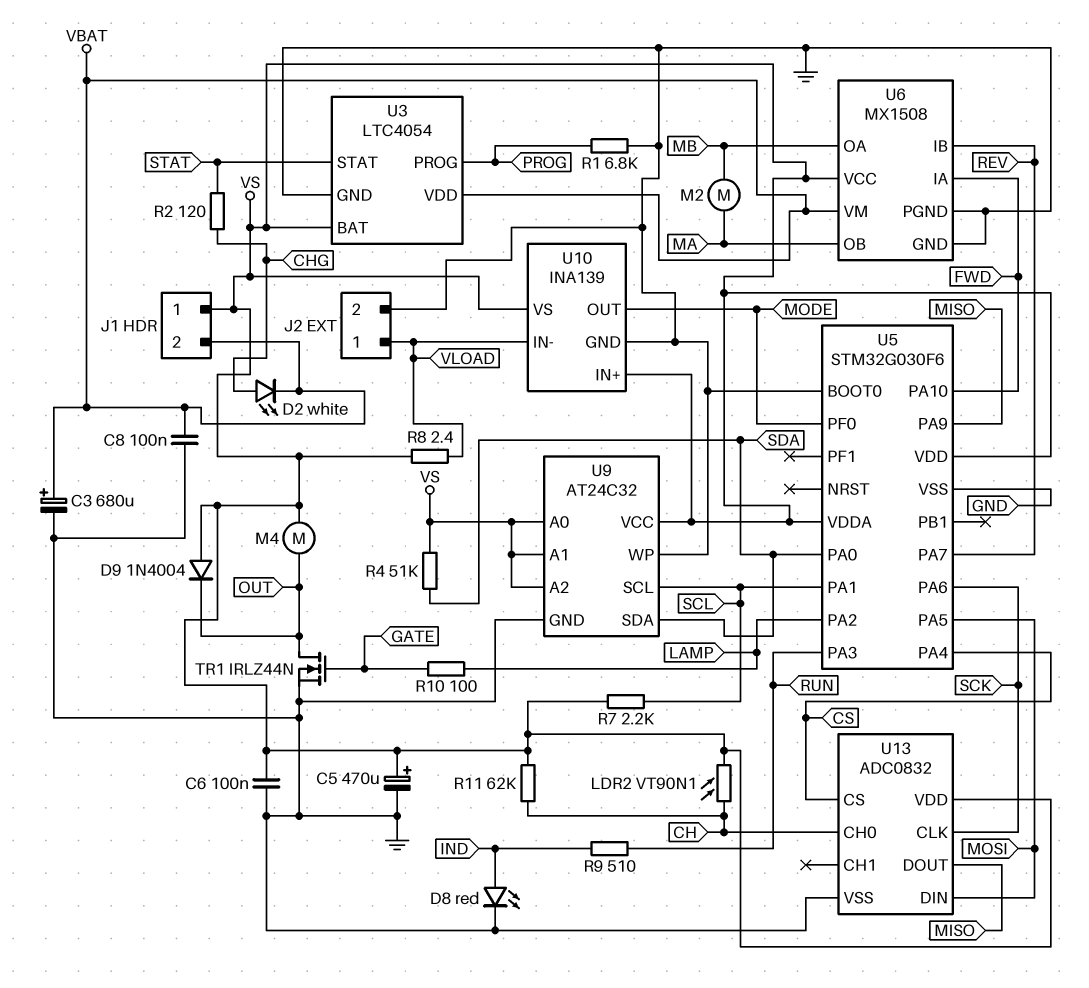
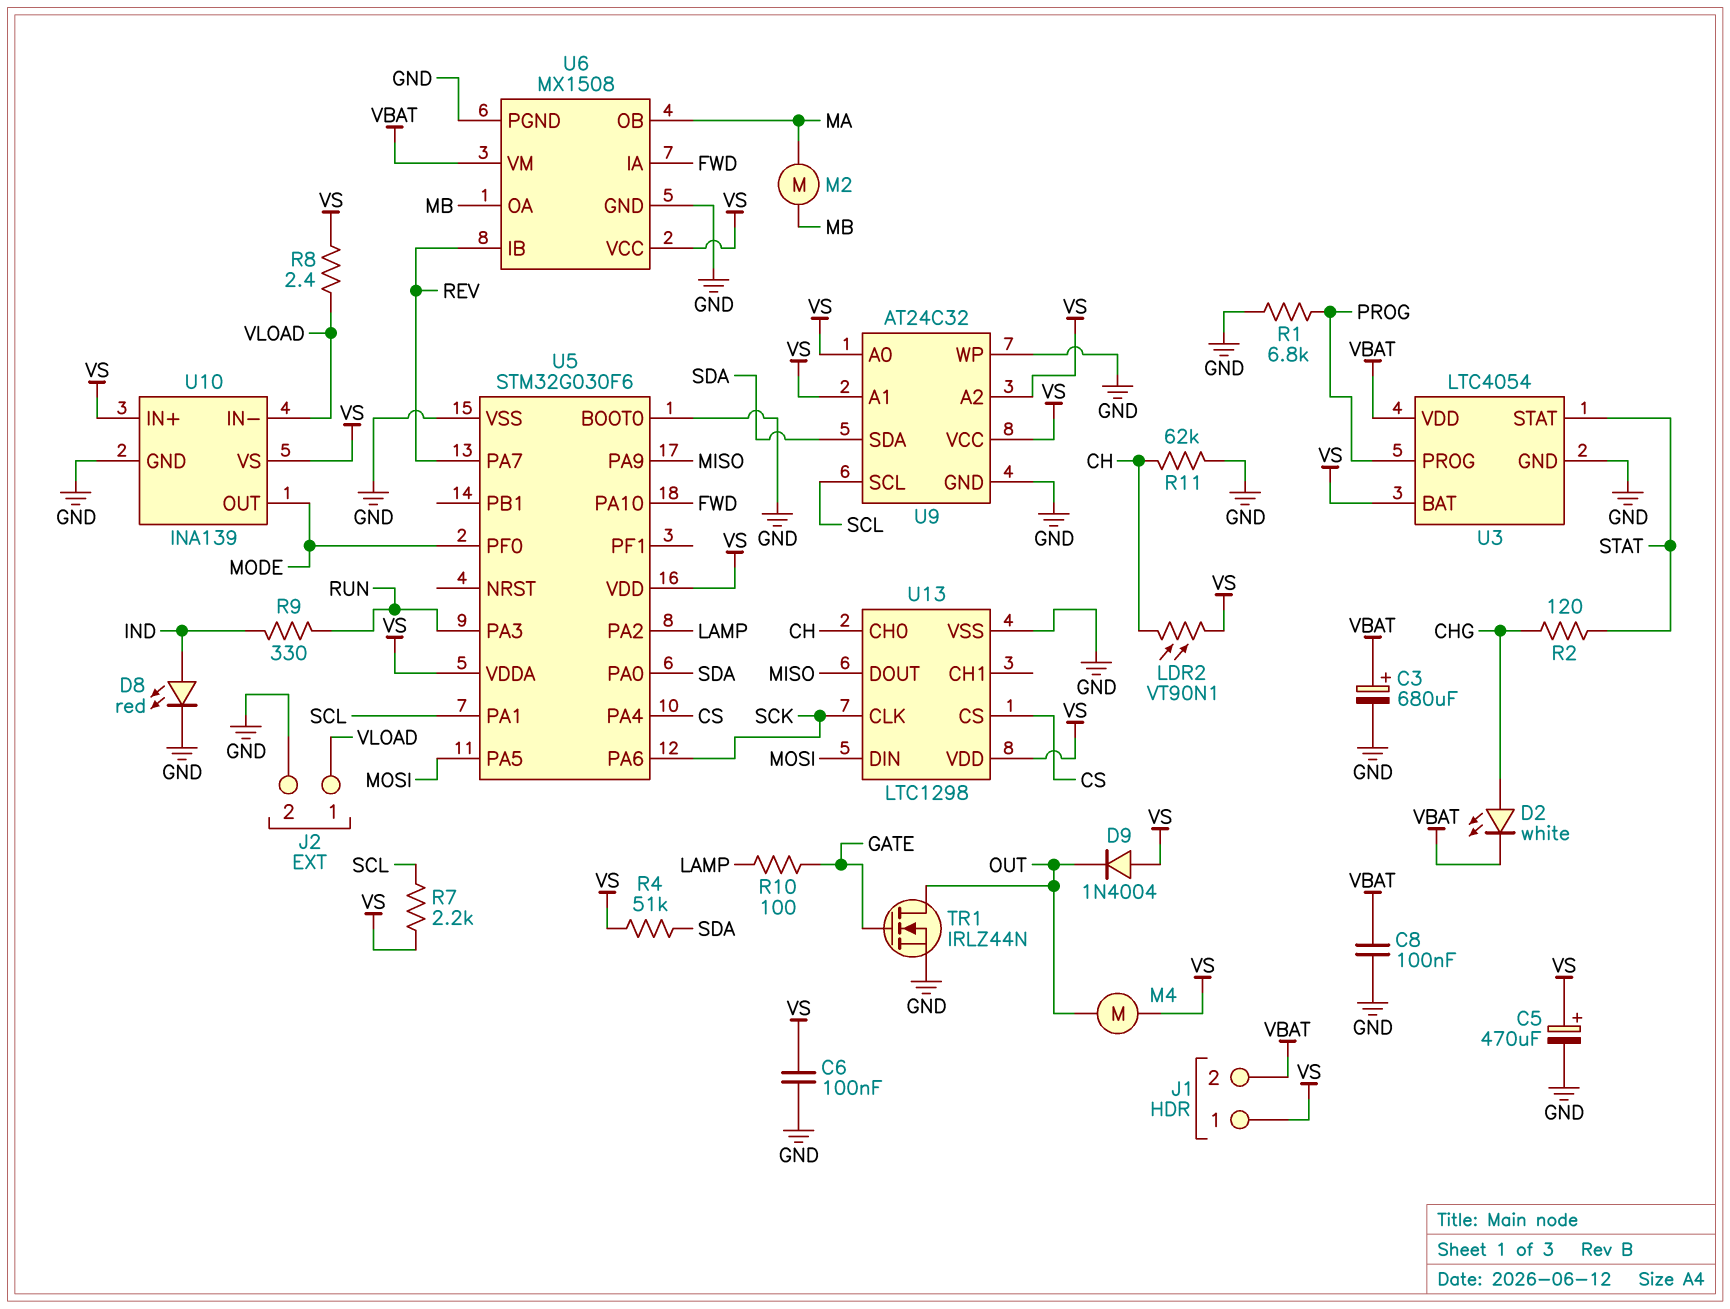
R9: 510 (IND, RUN) -> 330 (IND, RUN)
R11: 62k (CH, VS) -> 62k (CH, GND)
U13: ADC0832 -> LTC1298

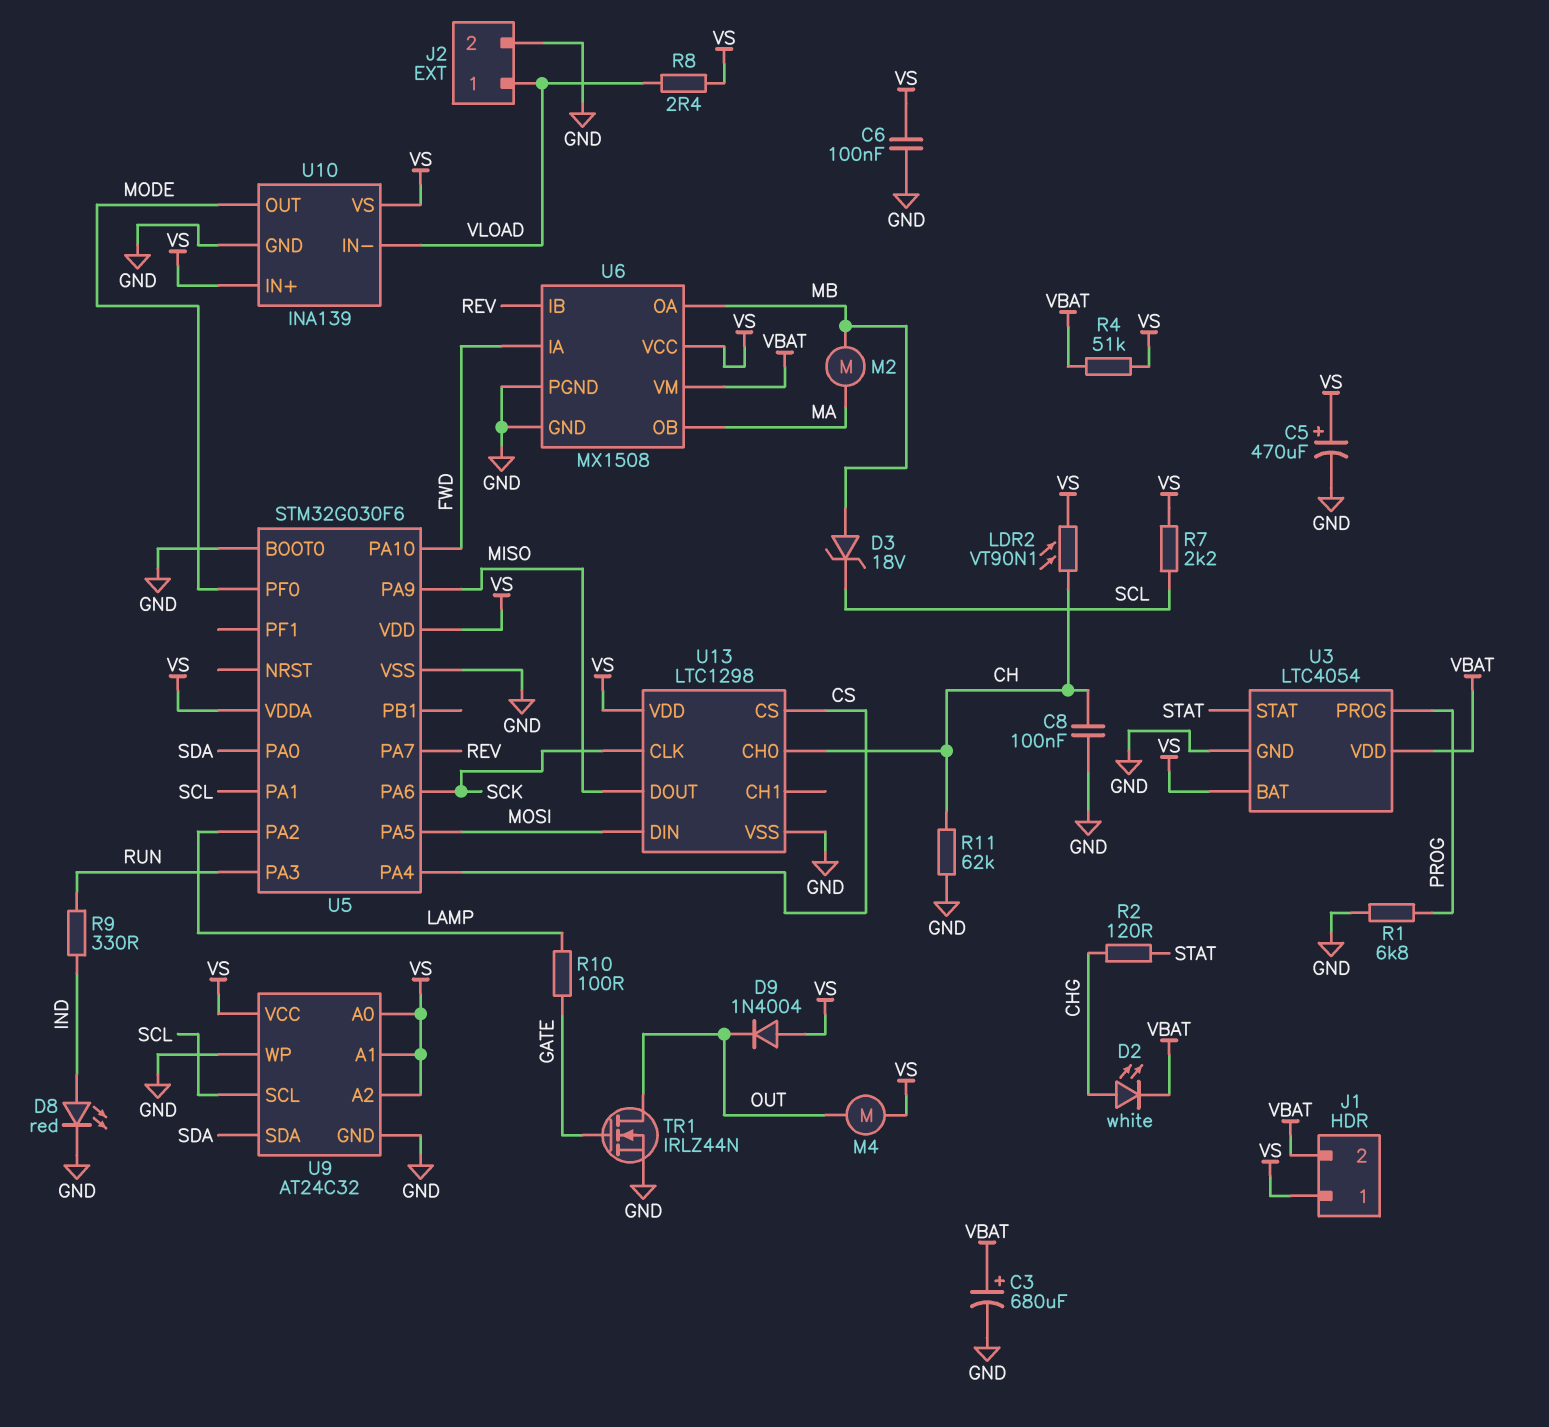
C8: 100nF (GND, VBAT) -> 100nF (CH, GND)
D3: none -> zener 18V (A MB, K SCL)
R4: 51k (SDA, VS) -> 51k (VBAT, VS)

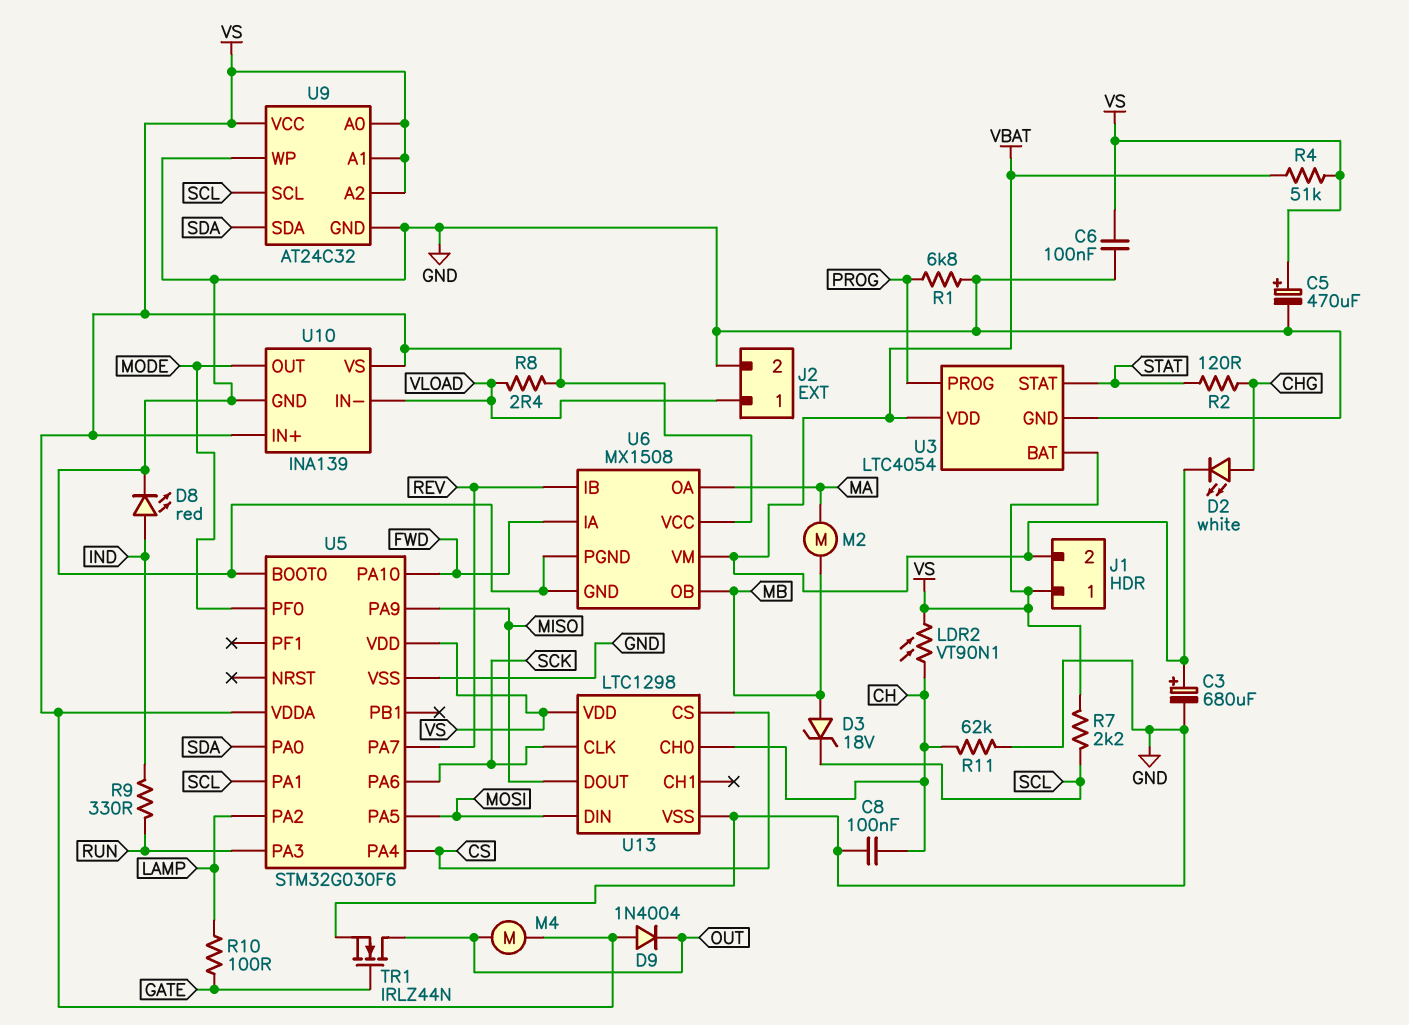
U6 pin OA: MB -> MA
U6 pin OB: MA -> MB

